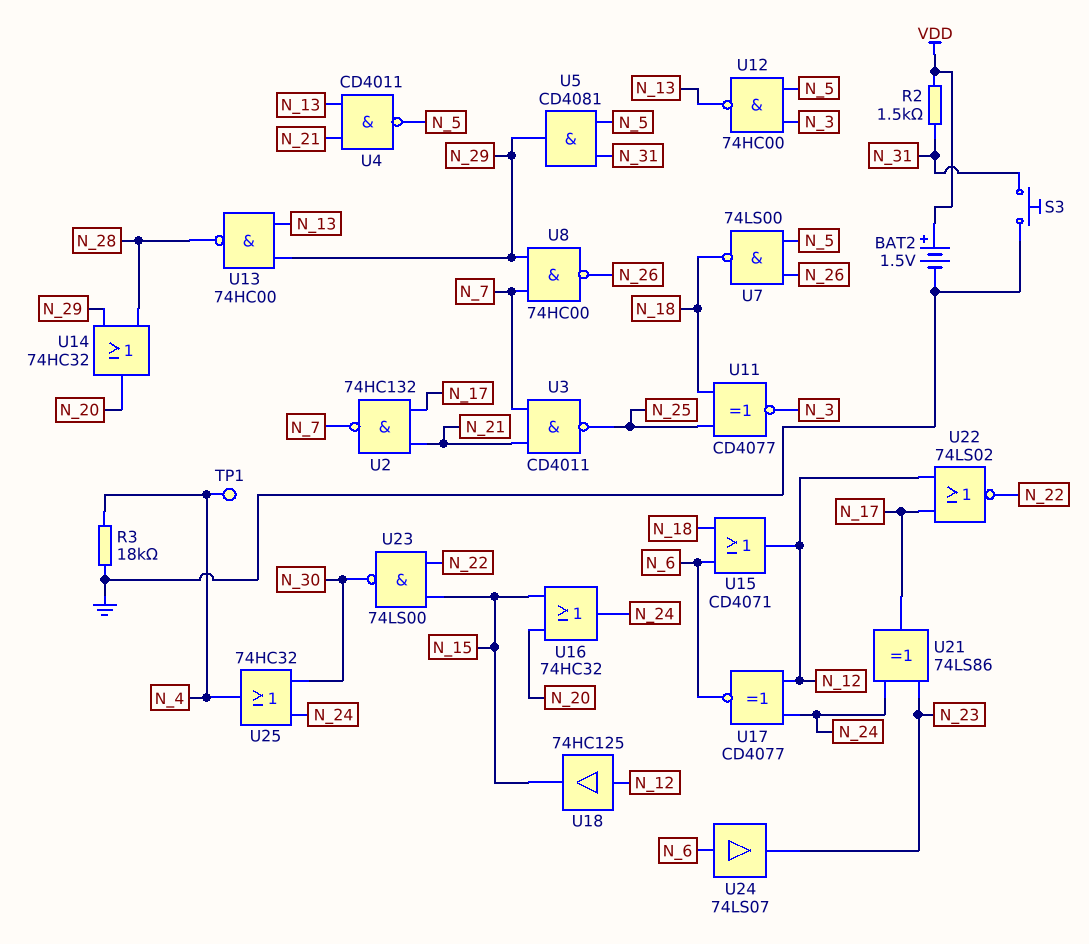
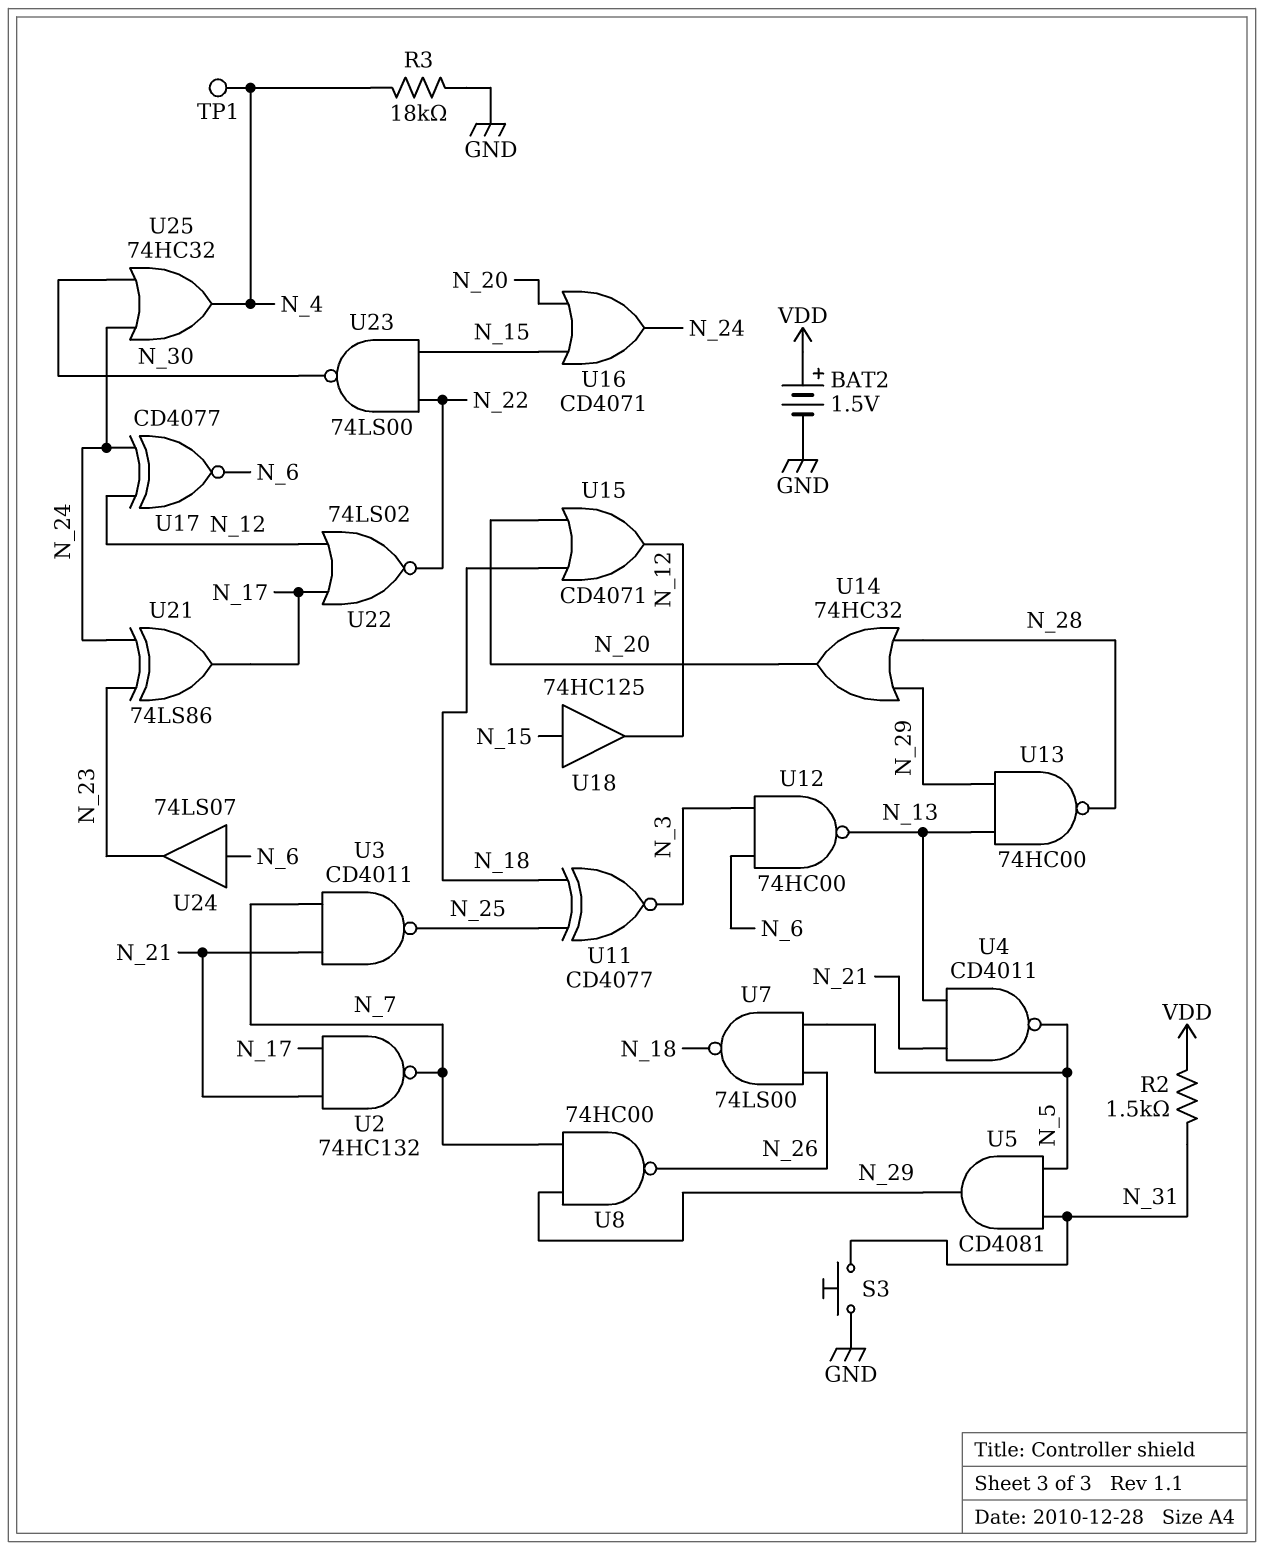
U12: NAND 74HC00 (in N_3, in N_5, out N_13) -> NAND 74HC00 (in N_3, in N_6, out N_13)
U15: OR CD4071 (in N_6, in N_18, out N_12) -> OR CD4071 (in N_18, in N_20, out N_12)
U16: OR 74HC32 (in N_15, in N_20, out N_24) -> OR CD4071 (in N_15, in N_20, out N_24)
U18: buffer 74HC125 (in N_12, out N_15) -> buffer 74HC125 (in N_15, out N_12)

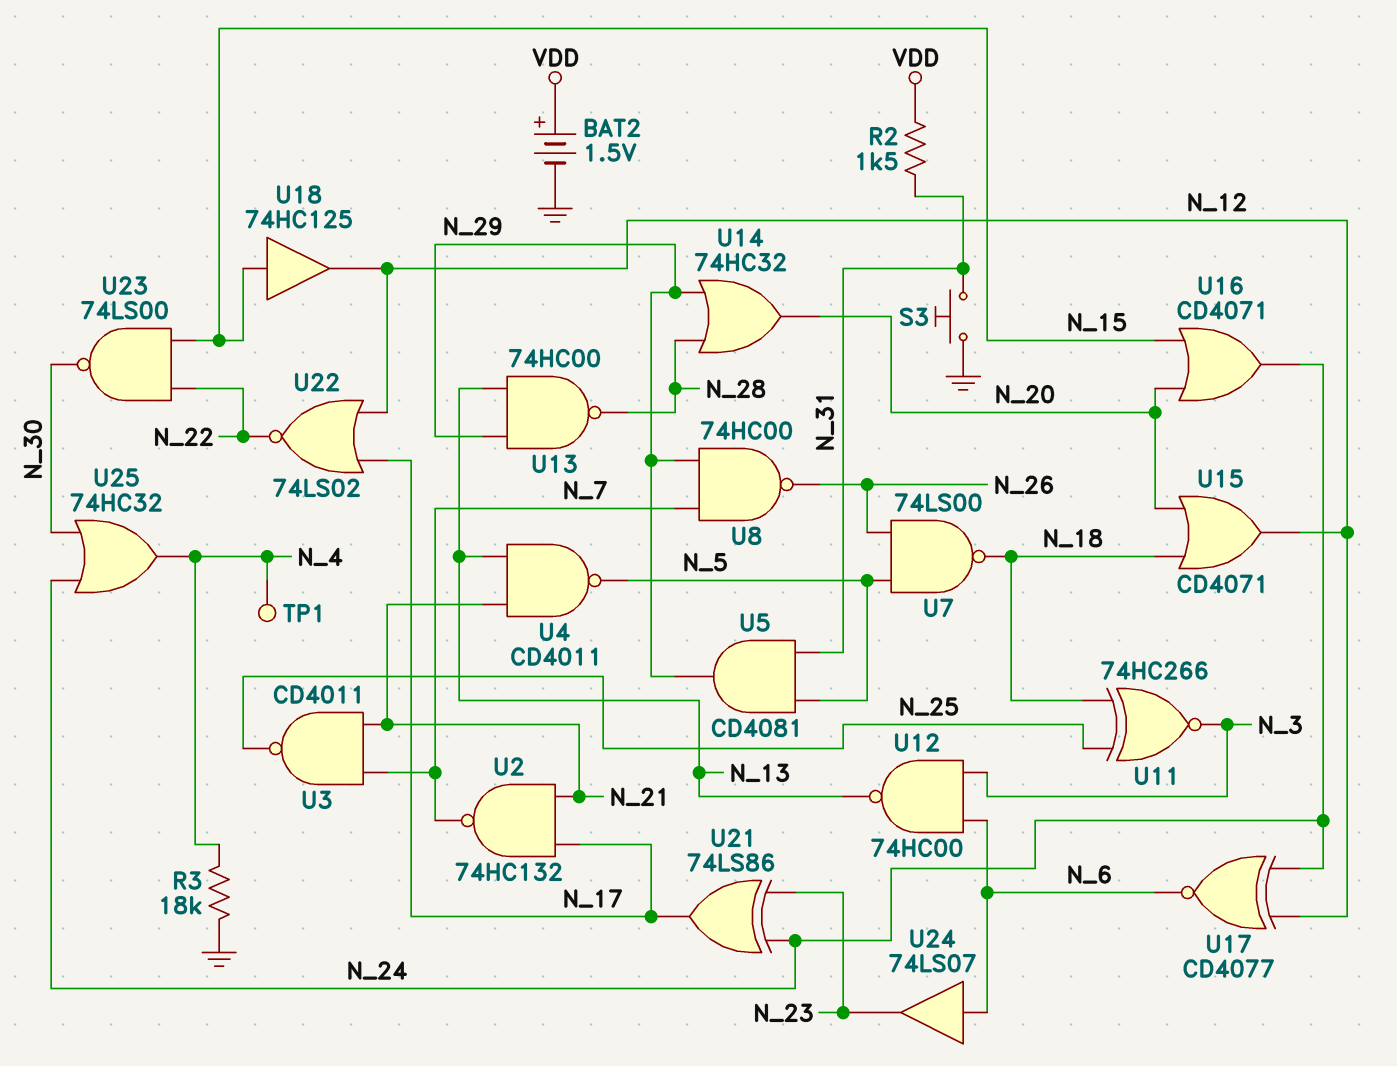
U11: XNOR CD4077 (in N_18, in N_25, out N_3) -> XNOR 74HC266 (in N_18, in N_25, out N_3)

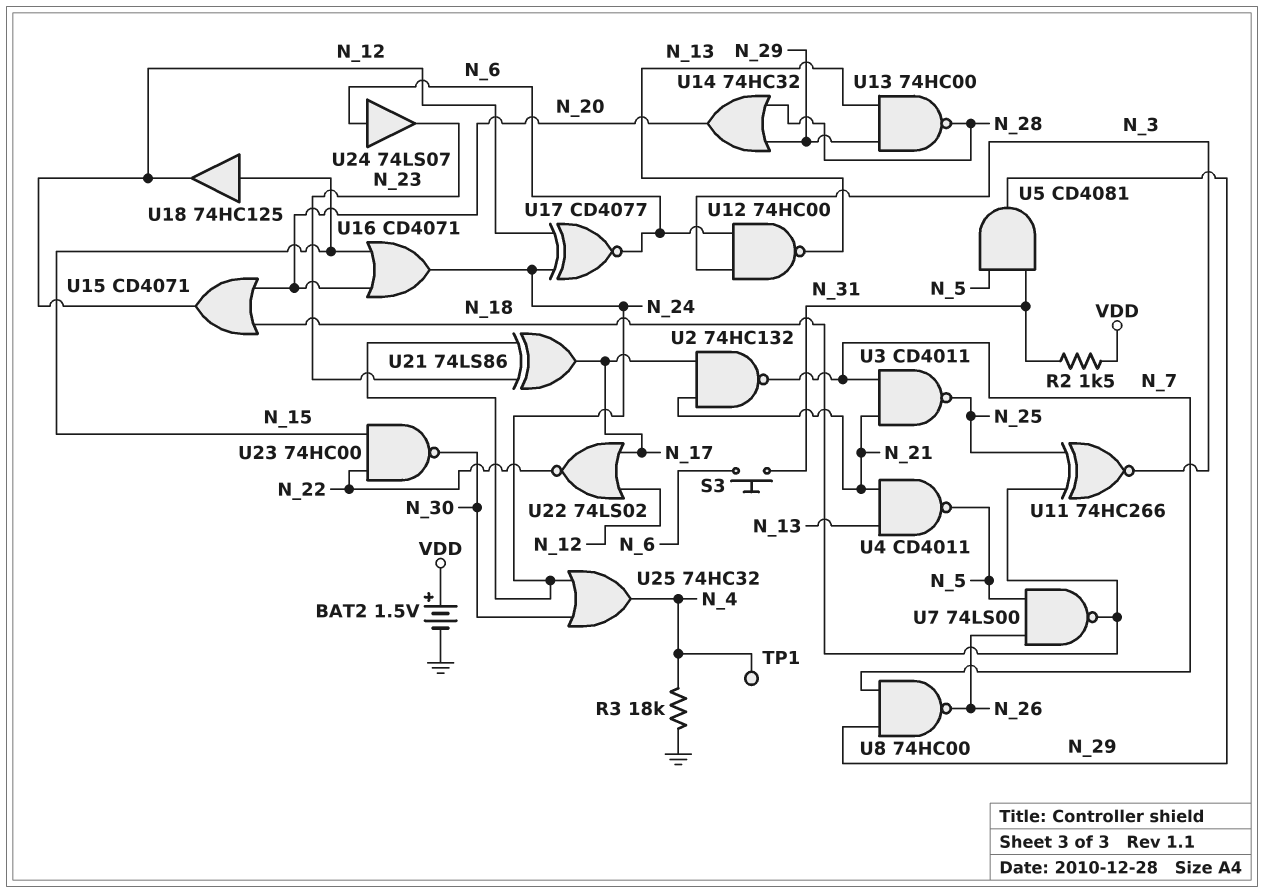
S3: button (GND, N_31) -> button (N_6, N_31)
U23: NAND 74LS00 (in N_15, in N_22, out N_30) -> NAND 74HC00 (in N_15, in N_22, out N_30)

